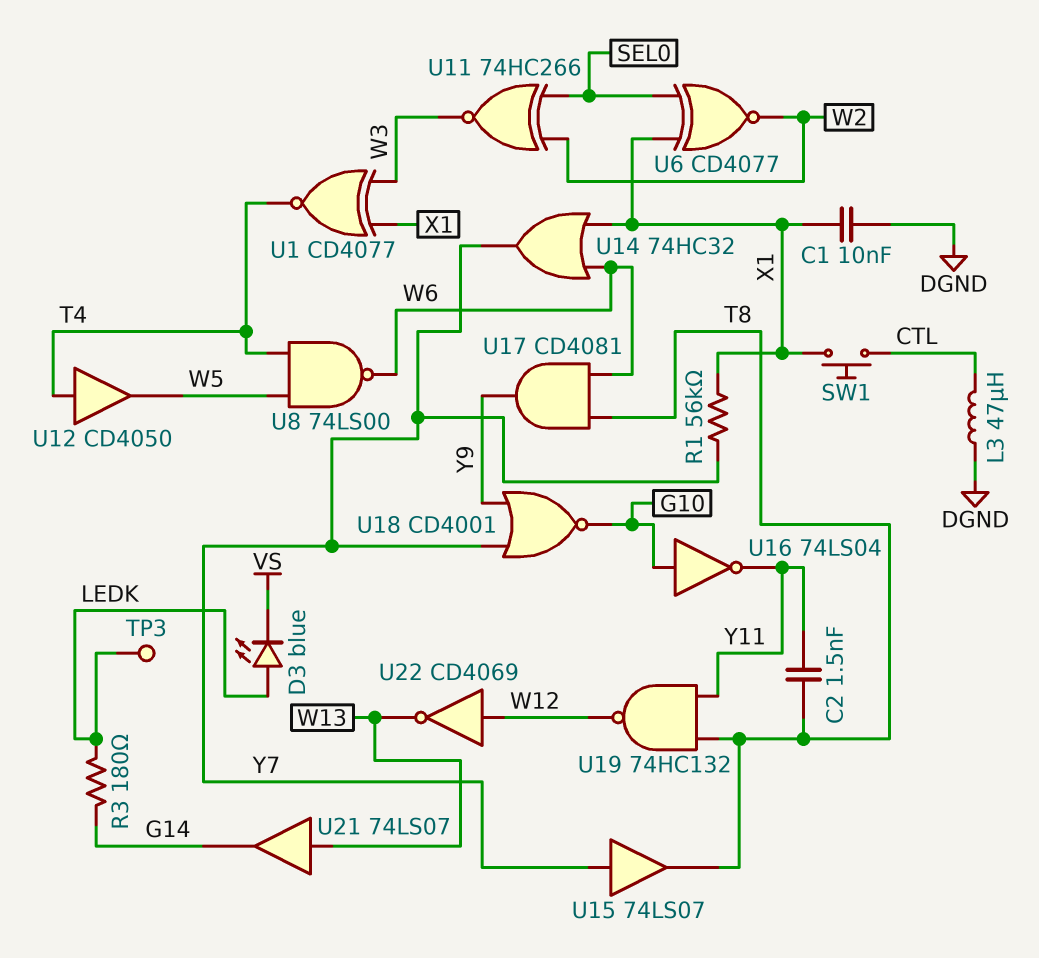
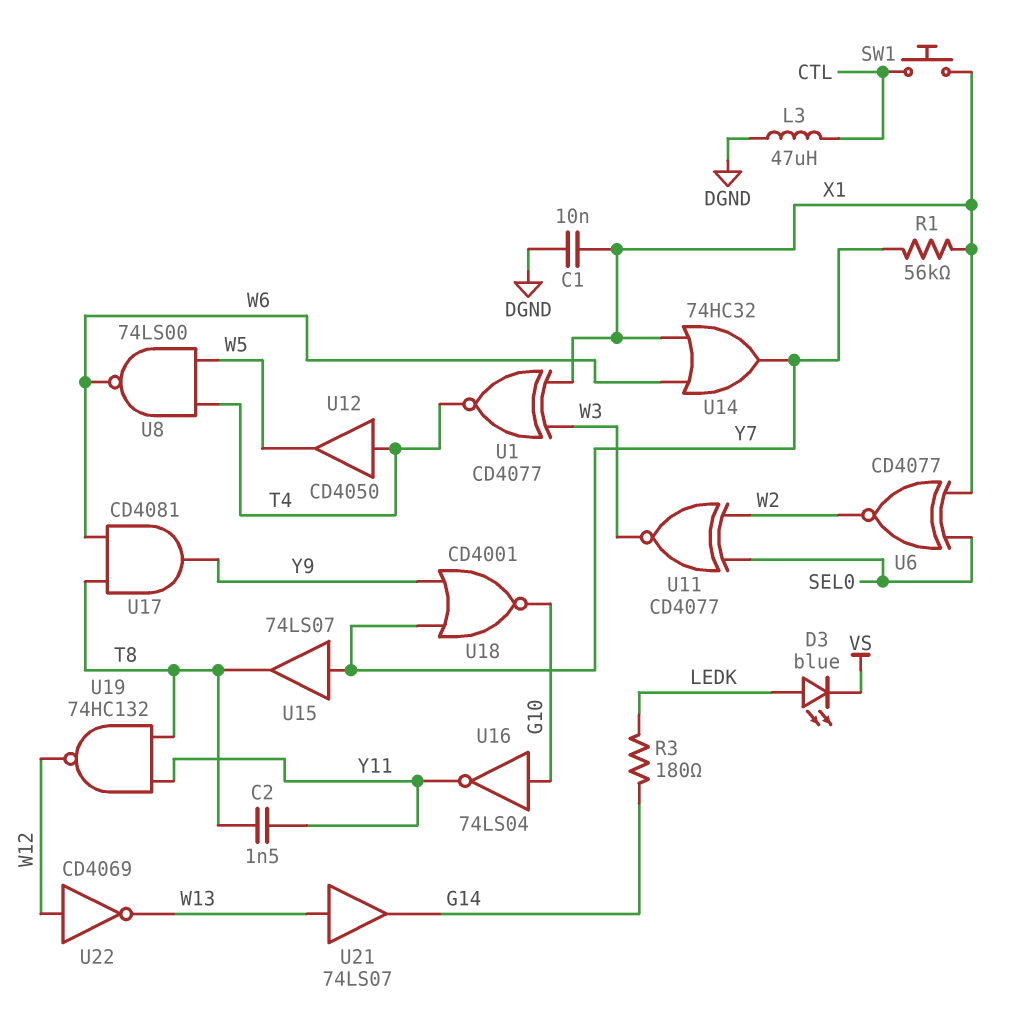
TP3: test point (LEDK) -> none
U11: XNOR 74HC266 (in SEL0, in W2, out W3) -> XNOR CD4077 (in SEL0, in W2, out W3)

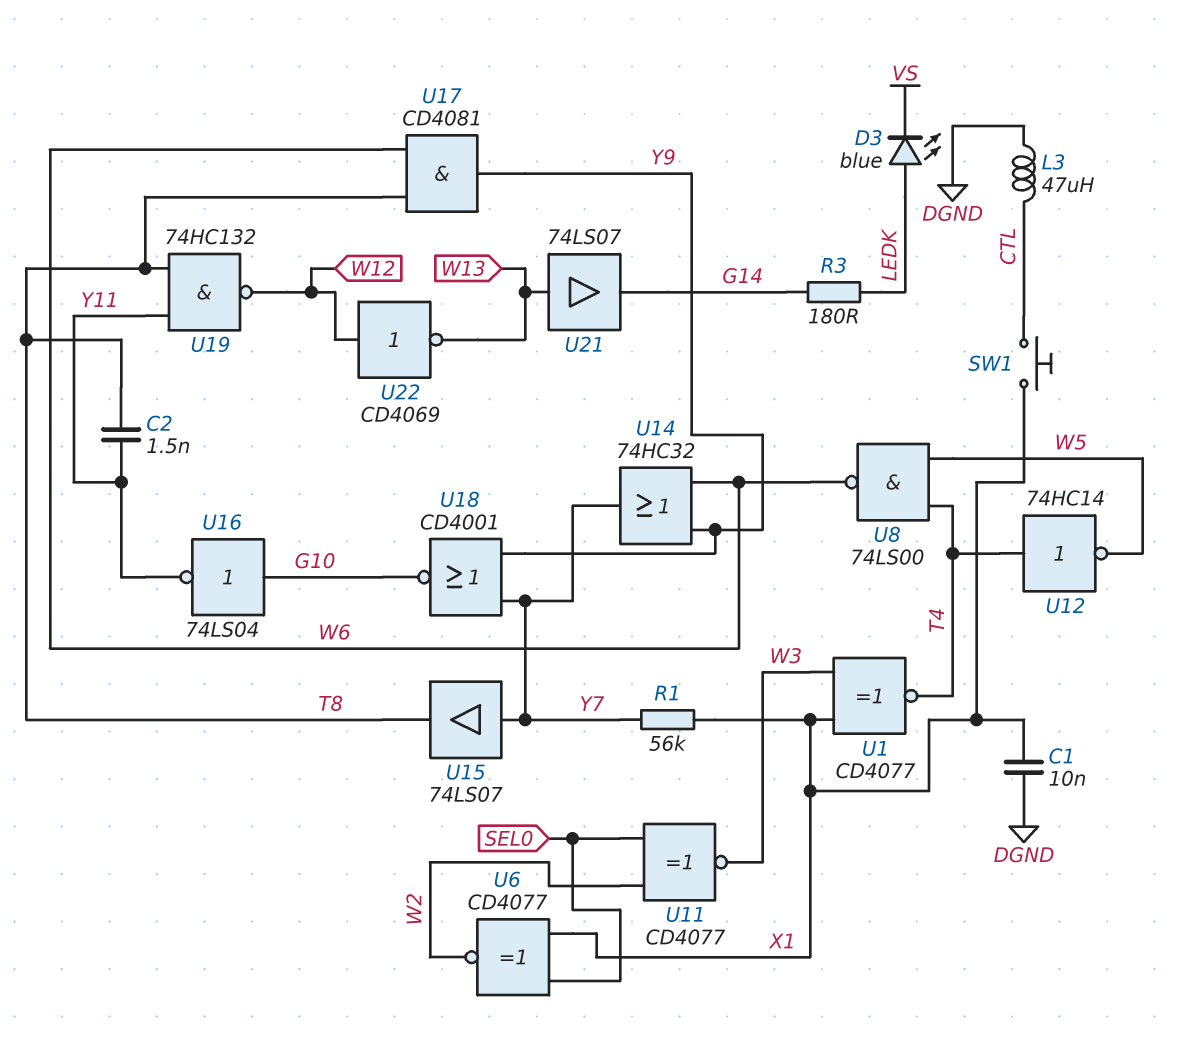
U12: buffer CD4050 (in T4, out W5) -> NOT 74HC14 (in T4, out W5)
U14: OR 74HC32 (in W6, in X1, out Y7) -> OR 74HC32 (in W6, in Y9, out Y7)

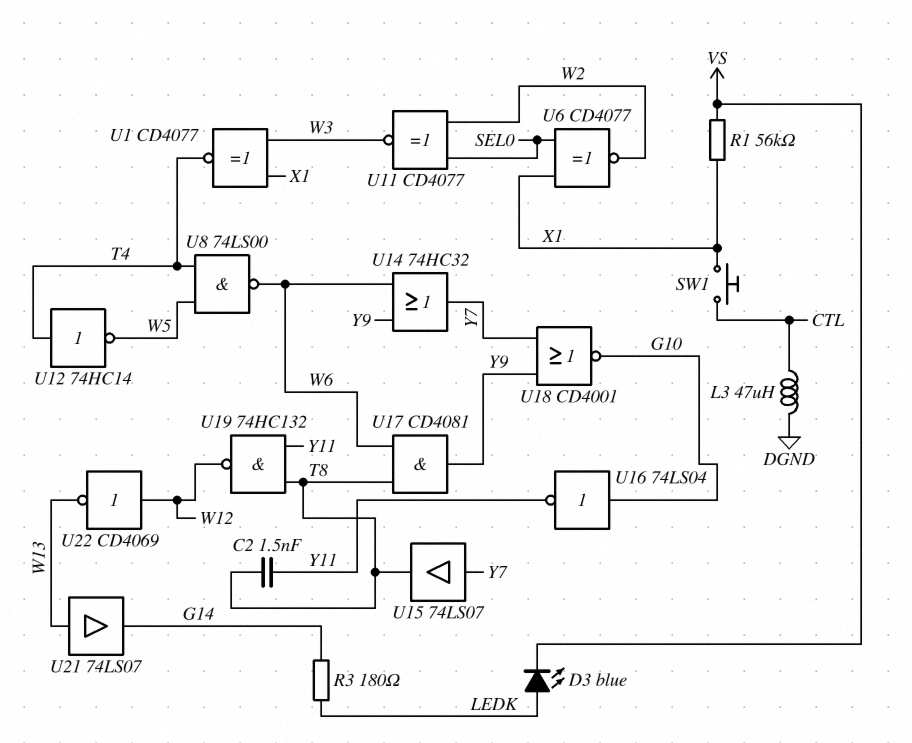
C1: 10nF (DGND, X1) -> none
R1: 56k (X1, Y7) -> 56k (VS, X1)

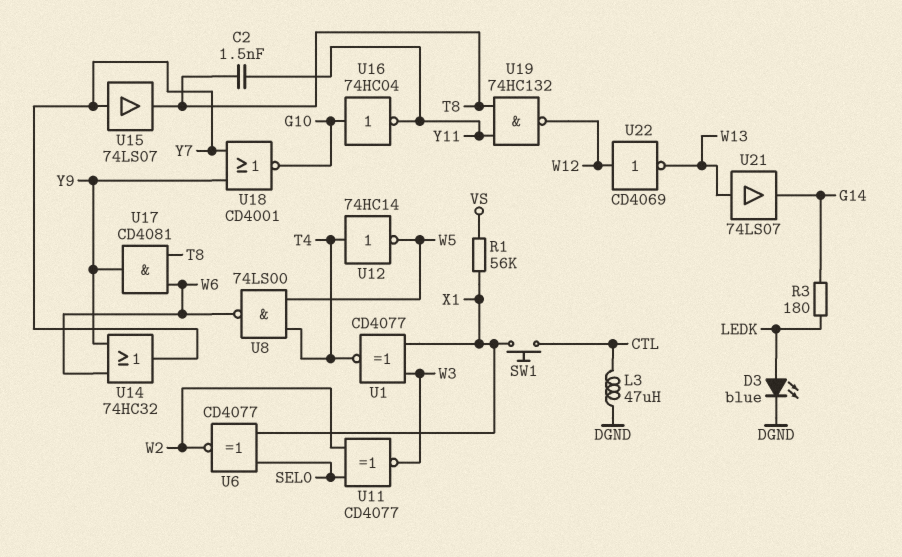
D3: LED blue (A LEDK, K VS) -> LED blue (A LEDK, K DGND)
U16: NOT 74LS04 (in G10, out Y11) -> NOT 74HC04 (in G10, out Y11)

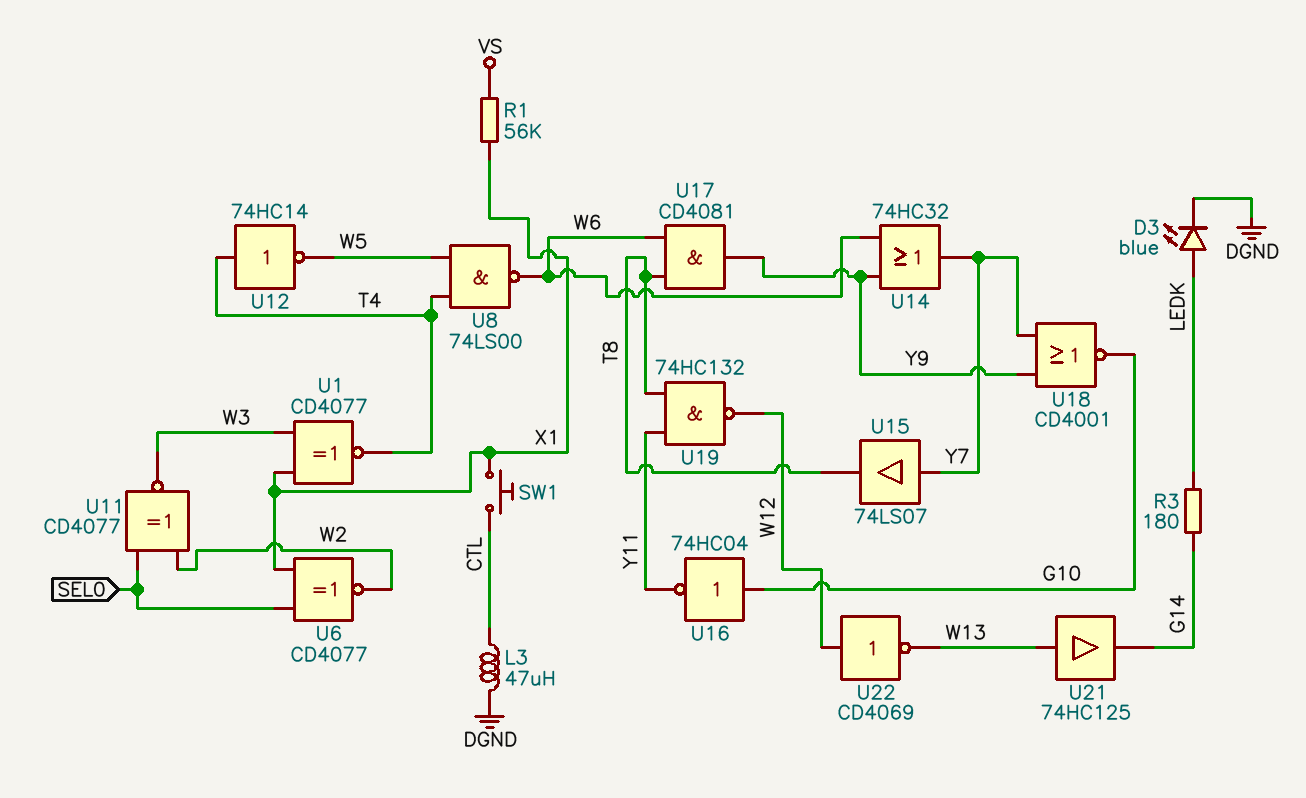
C2: 1.5nF (T8, Y11) -> none
U21: buffer 74LS07 (in W13, out G14) -> buffer 74HC125 (in W13, out G14)

